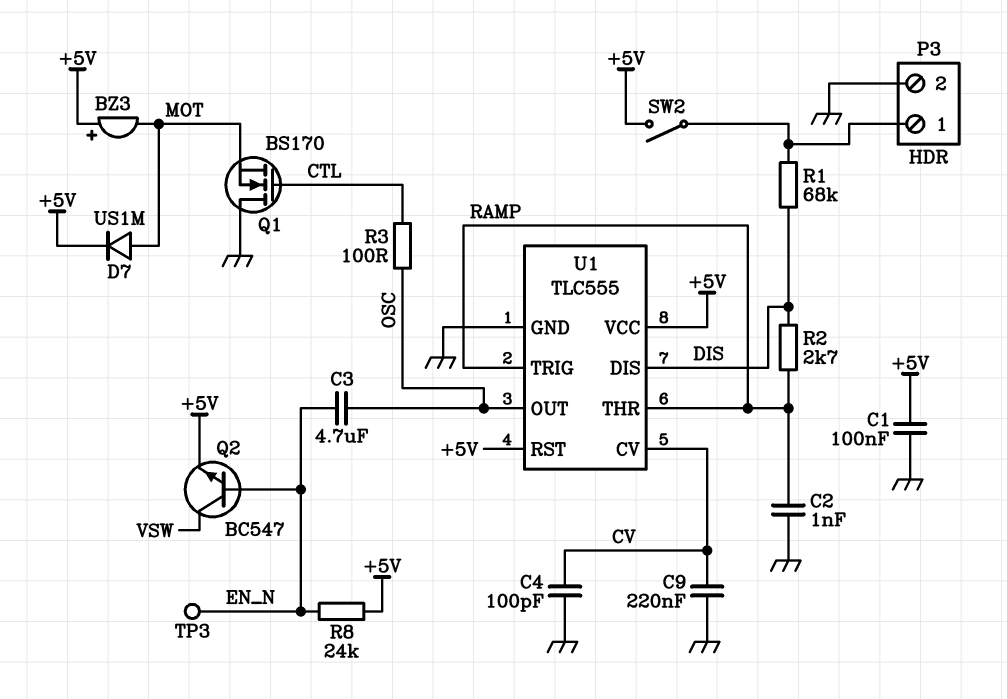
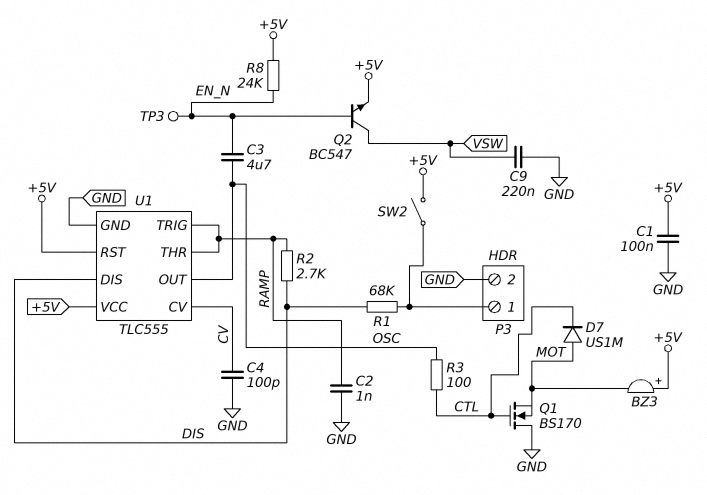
C9: 220nF (CV, GND) -> 220nF (GND, VSW)
D7: diode US1M (A MOT, K +5V) -> diode US1M (A MOT, K CTL)

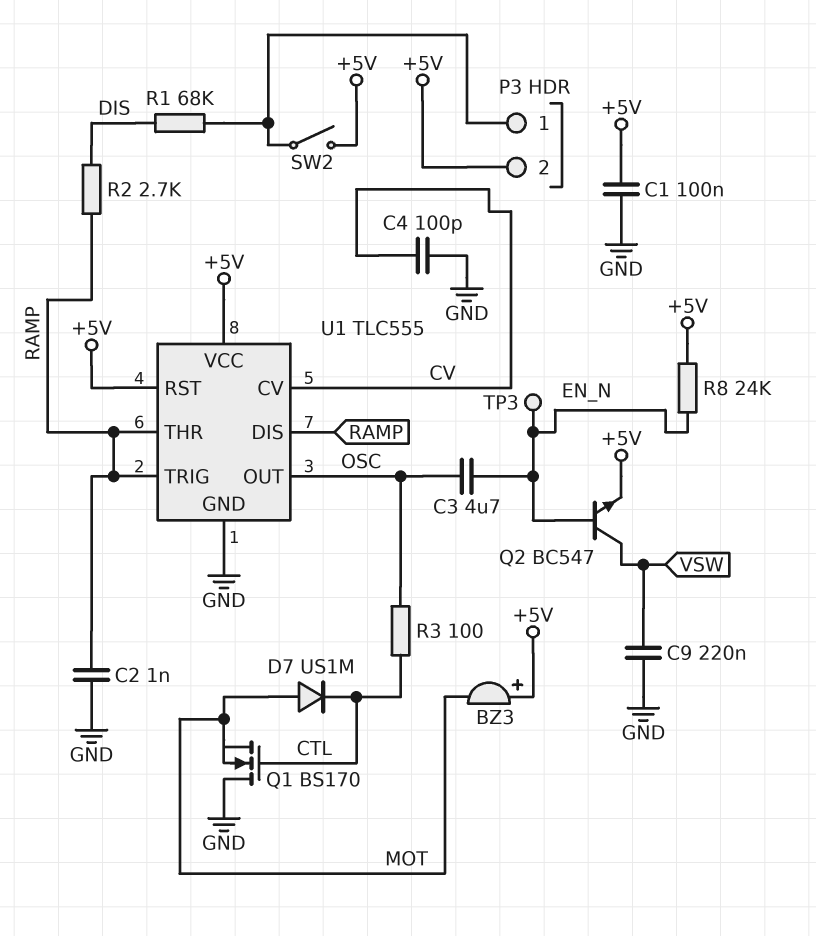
P3 pin 2: GND -> +5V
U1 pin DIS: DIS -> RAMP

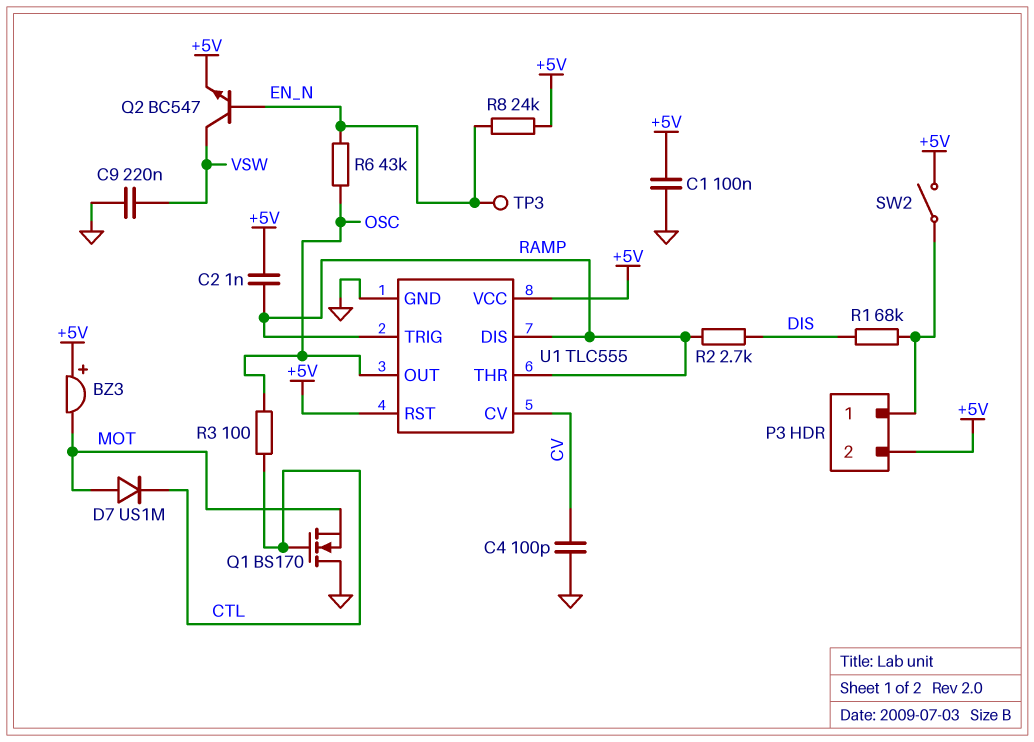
C2: 1nF (GND, RAMP) -> 1nF (+5V, RAMP)
C3: 4.7uF (EN_N, OSC) -> none
R6: none -> 43k (EN_N, OSC)

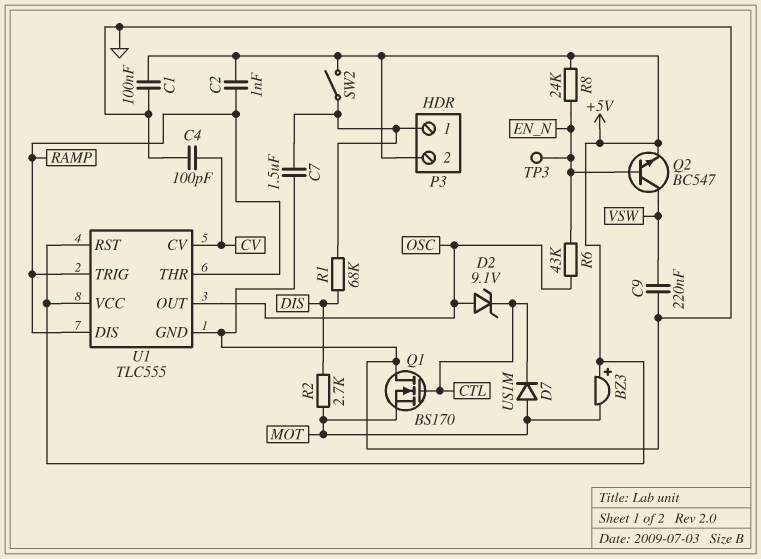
C7: none -> 1.5uF (GND, P3/1)
D2: none -> zener 9.1V (A OSC, K CTL)
R2: 2.7k (DIS, RAMP) -> 2.7k (DIS, MOT)
R3: 100 (CTL, OSC) -> none

